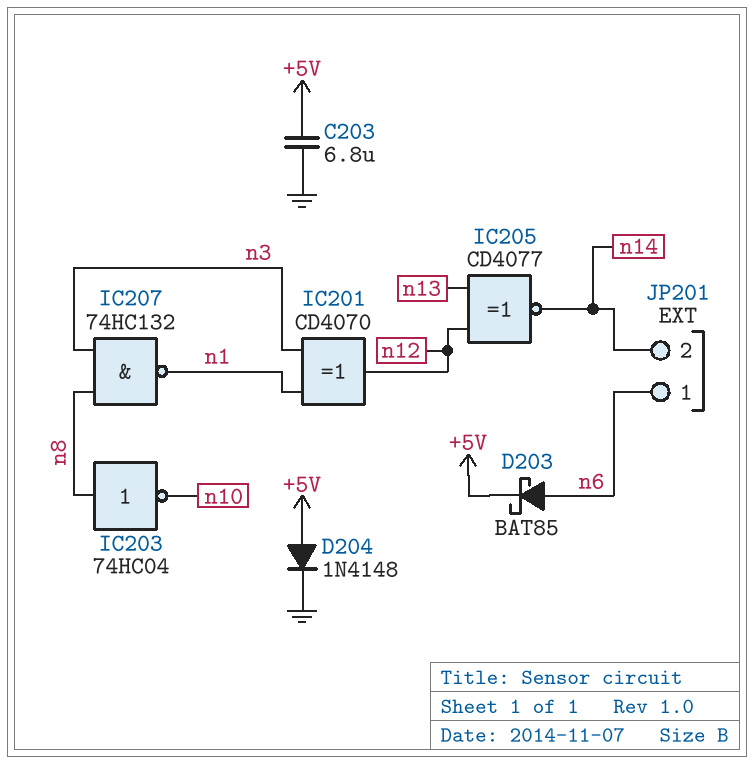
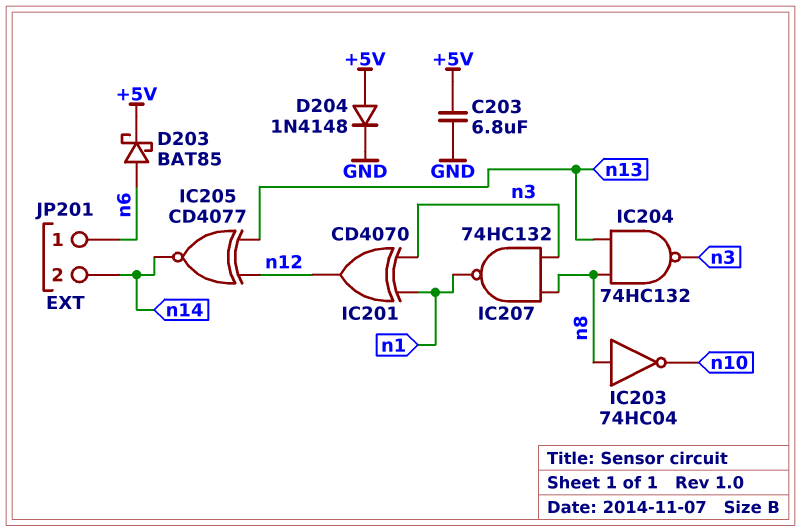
IC204: none -> NAND 74HC132 (in n8, in n13, out n3)

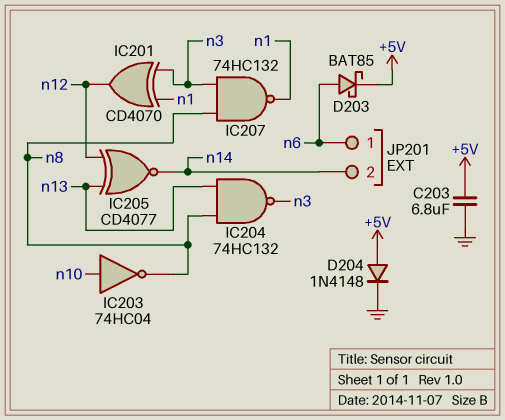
IC203: NOT 74HC04 (in n8, out n10) -> NOT 74HC04 (in n10, out n8)

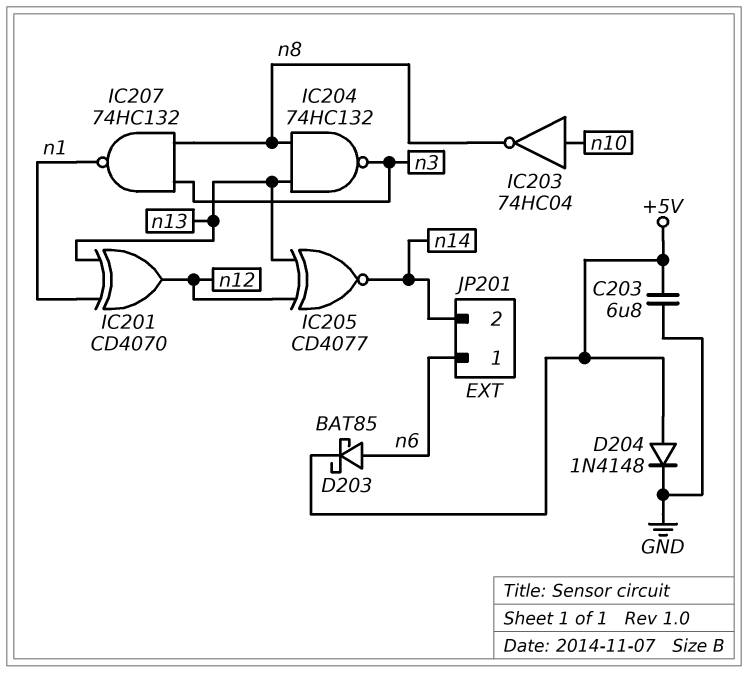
IC201: XOR CD4070 (in n1, in n3, out n12) -> XOR CD4070 (in n1, in n13, out n12)

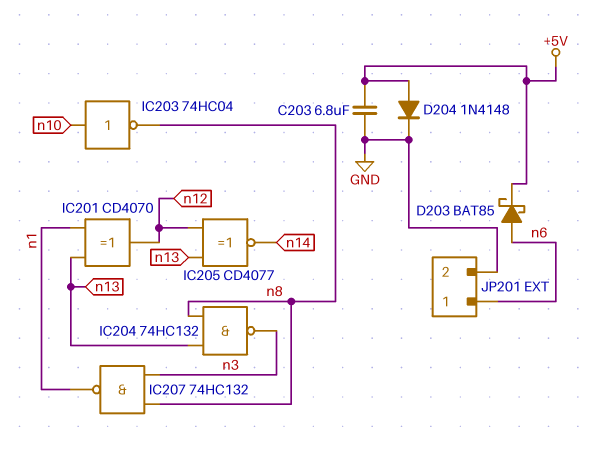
JP201 pin 2: n14 -> GND

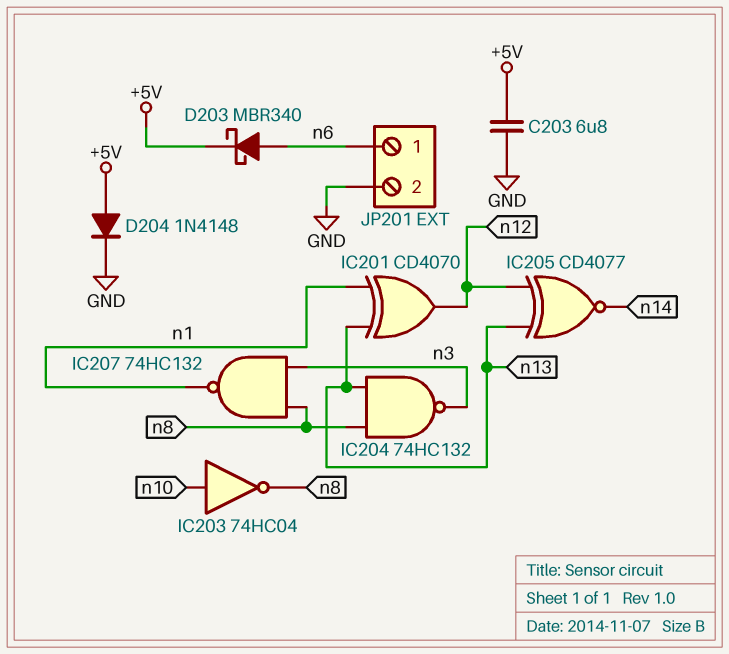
D203: schottky BAT85 (A n6, K +5V) -> schottky MBR340 (A n6, K +5V)

